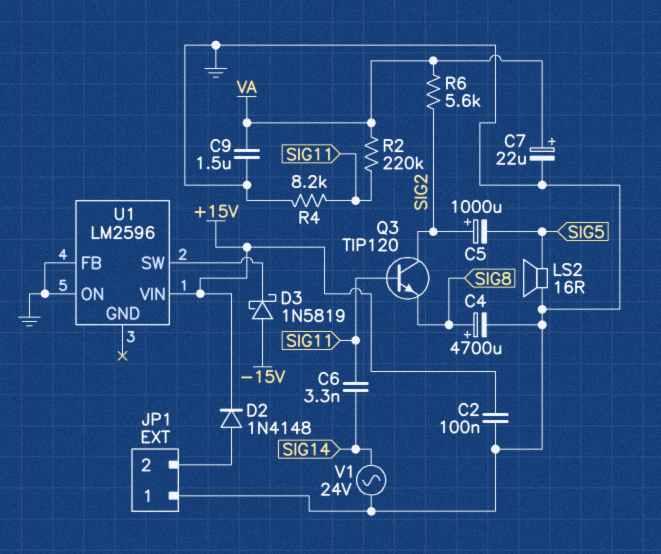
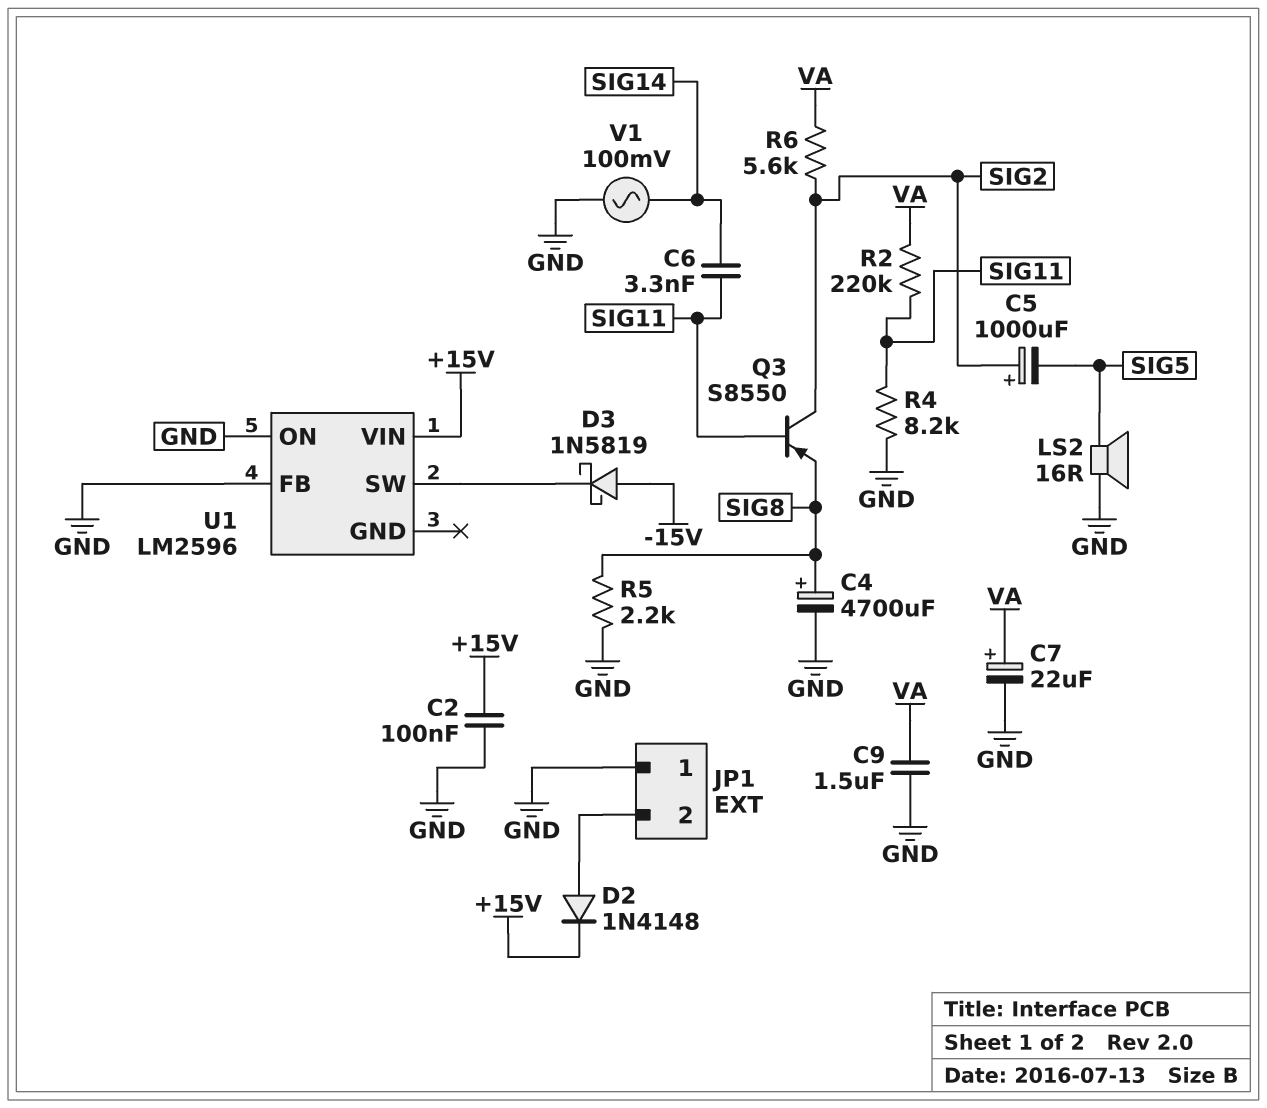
Q3: NPN TIP120 (B SIG11, C SIG2, E SIG8) -> PNP S8550 (B SIG11, C SIG2, E SIG8)
R5: none -> 2.2k (GND, SIG8)
V1: AC 24V (GND, SIG14) -> AC 100mV (GND, SIG14)

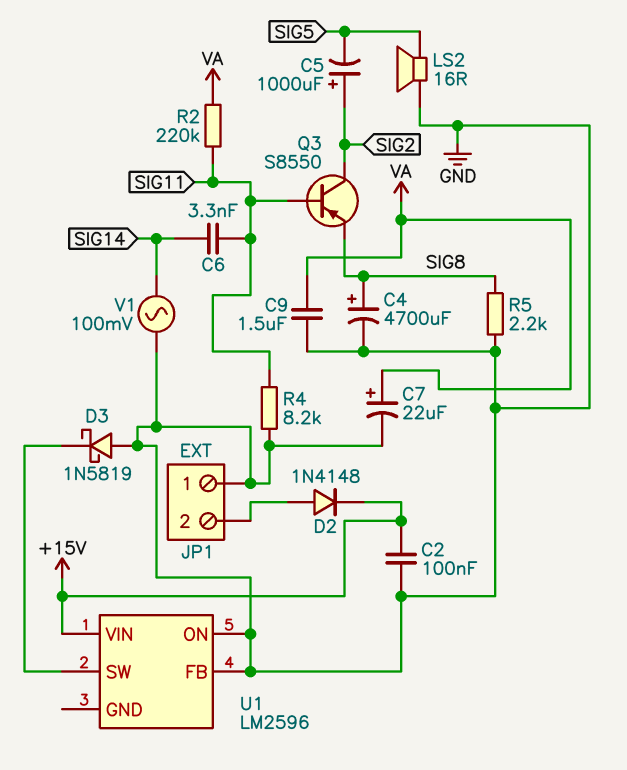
D3: schottky 1N5819 (A -15V, K U1/SW) -> schottky 1N5819 (A GND, K U1/SW)
R6: 5.6k (SIG2, VA) -> none

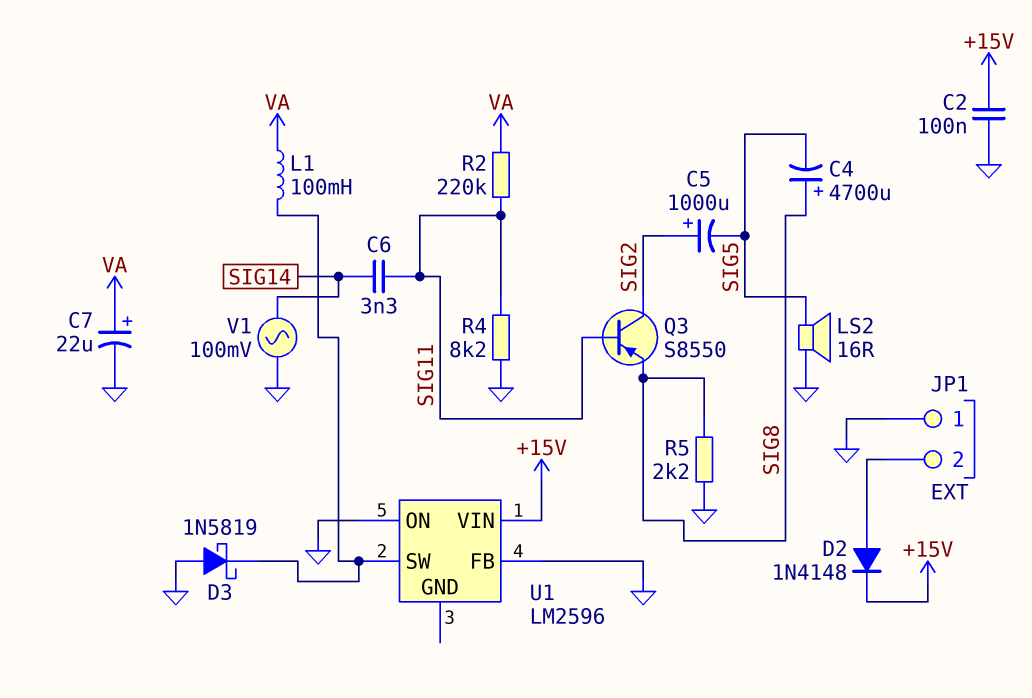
C4: 4700uF (plus SIG8, minus GND) -> 4700uF (plus SIG8, minus SIG5)
C9: 1.5uF (GND, VA) -> none
L1: none -> 100mH (U1/SW, VA)

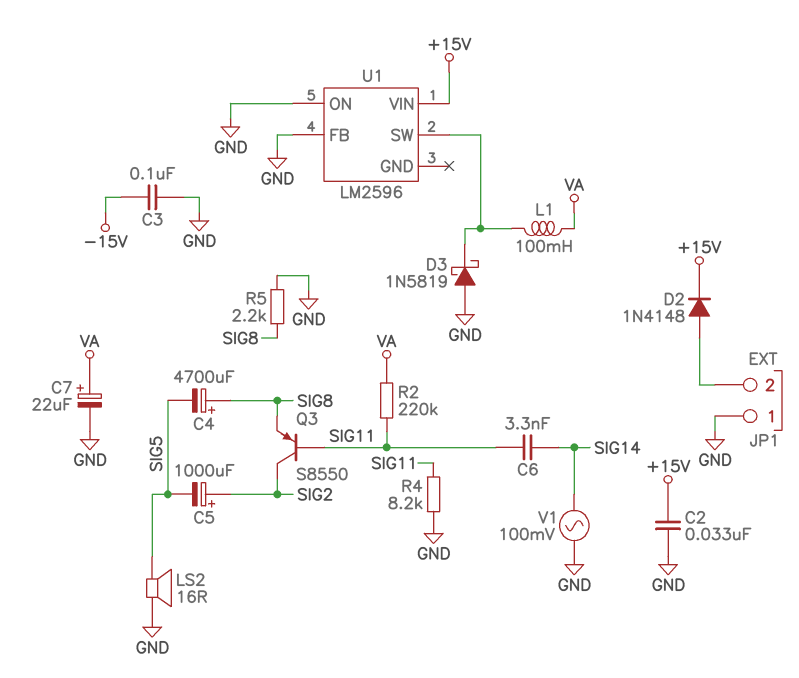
C2: 100nF (+15V, GND) -> 33nF (+15V, GND)
C3: none -> 100nF (-15V, GND)

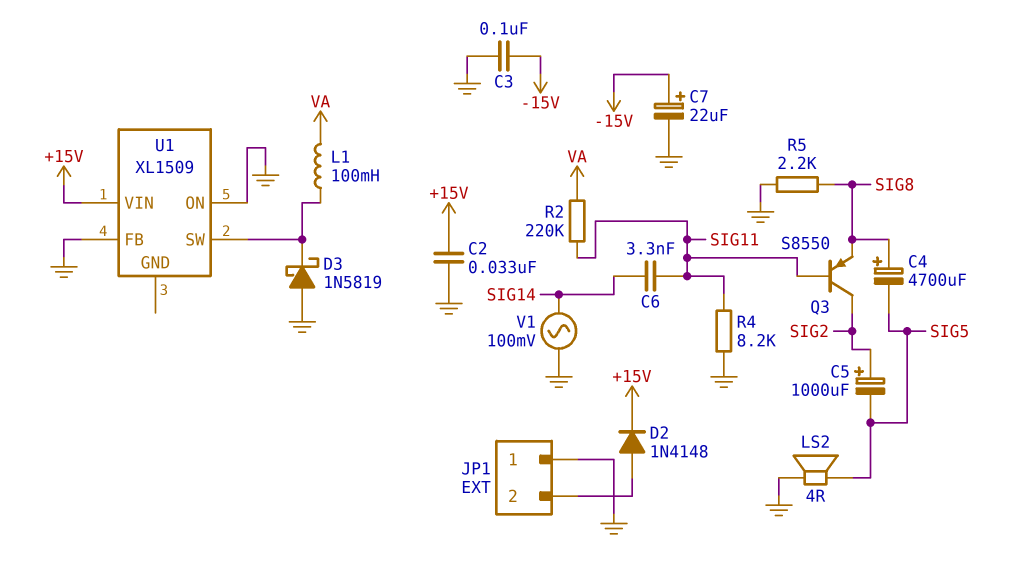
C7: 22uF (plus VA, minus GND) -> 22uF (plus -15V, minus GND)
LS2: speaker 16R (GND, SIG5) -> speaker 4R (GND, SIG5)
U1: LM2596 -> XL1509

